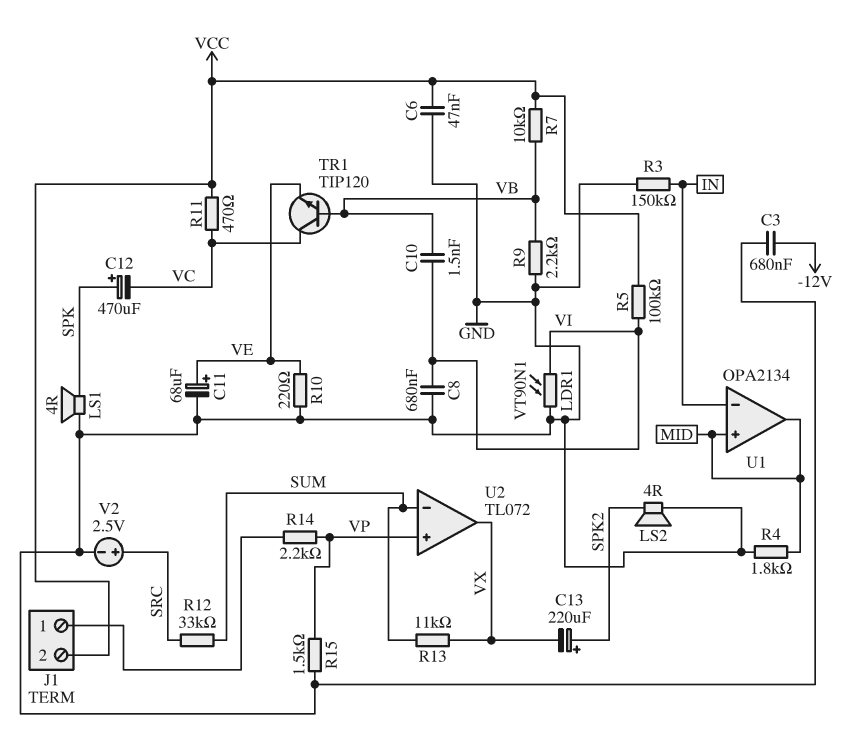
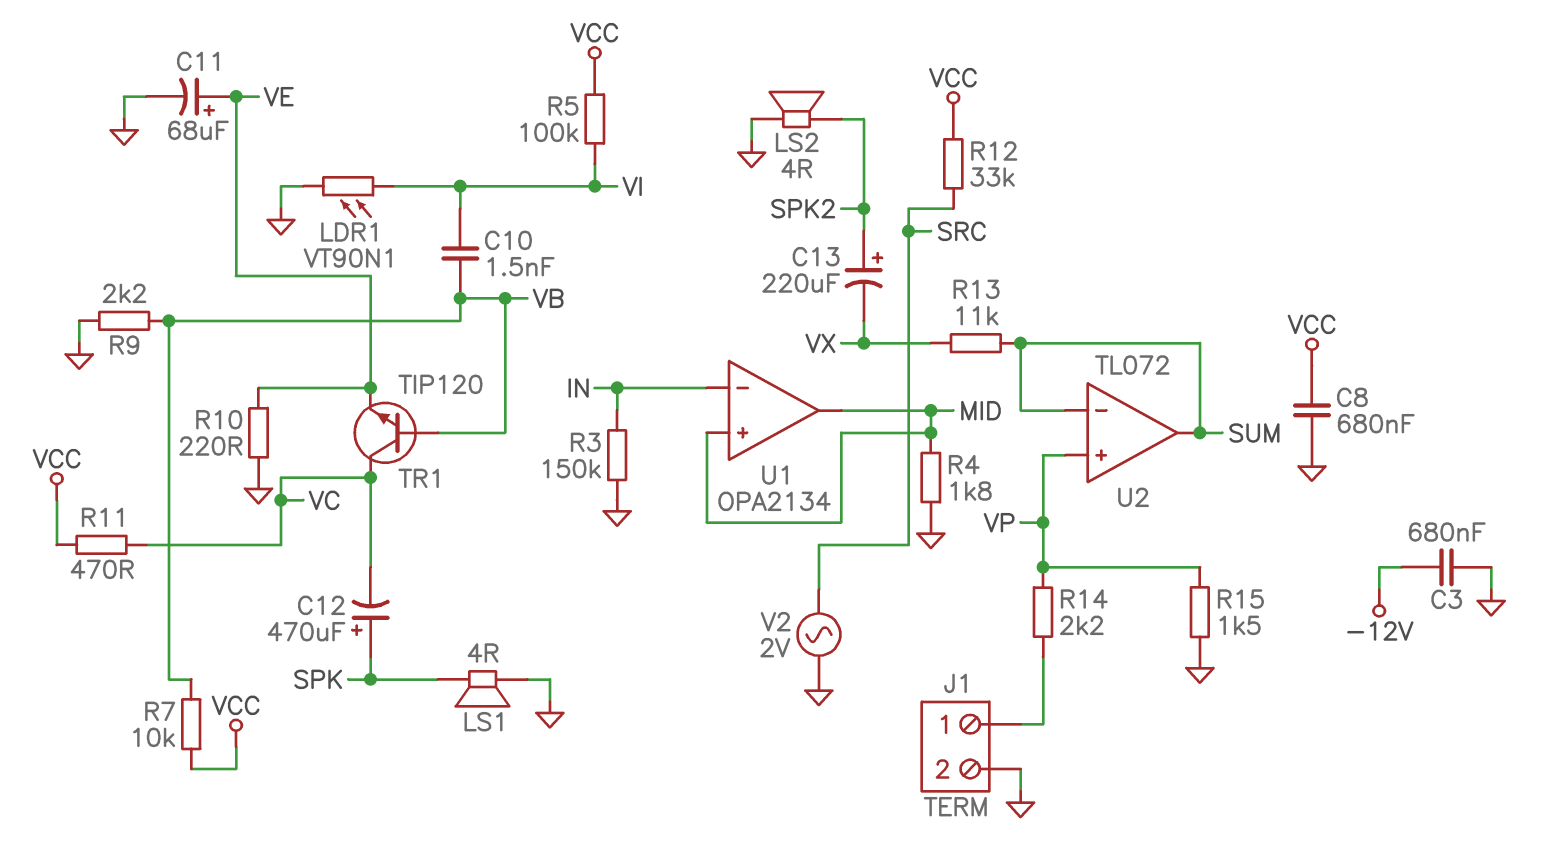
C6: 47nF (GND, VCC) -> none
C8: 680nF (GND, VI) -> 680nF (GND, VCC)
J1 pin 2: VCC -> GND
R12: 33k (SRC, SUM) -> 33k (SRC, VCC)
U2 pin out: VX -> SUM
V2: 2.5V (plus SRC, minus GND) -> AC 2V (GND, SRC)

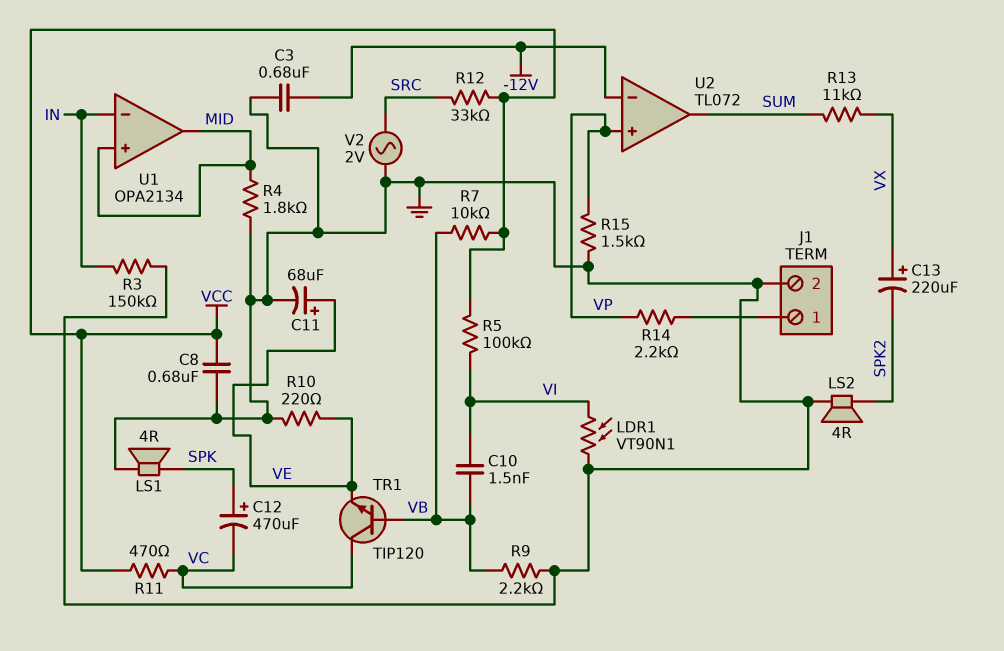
C13: 220uF (plus SPK2, minus VX) -> 220uF (plus VX, minus SPK2)
U2 pin in-: SUM -> -12V

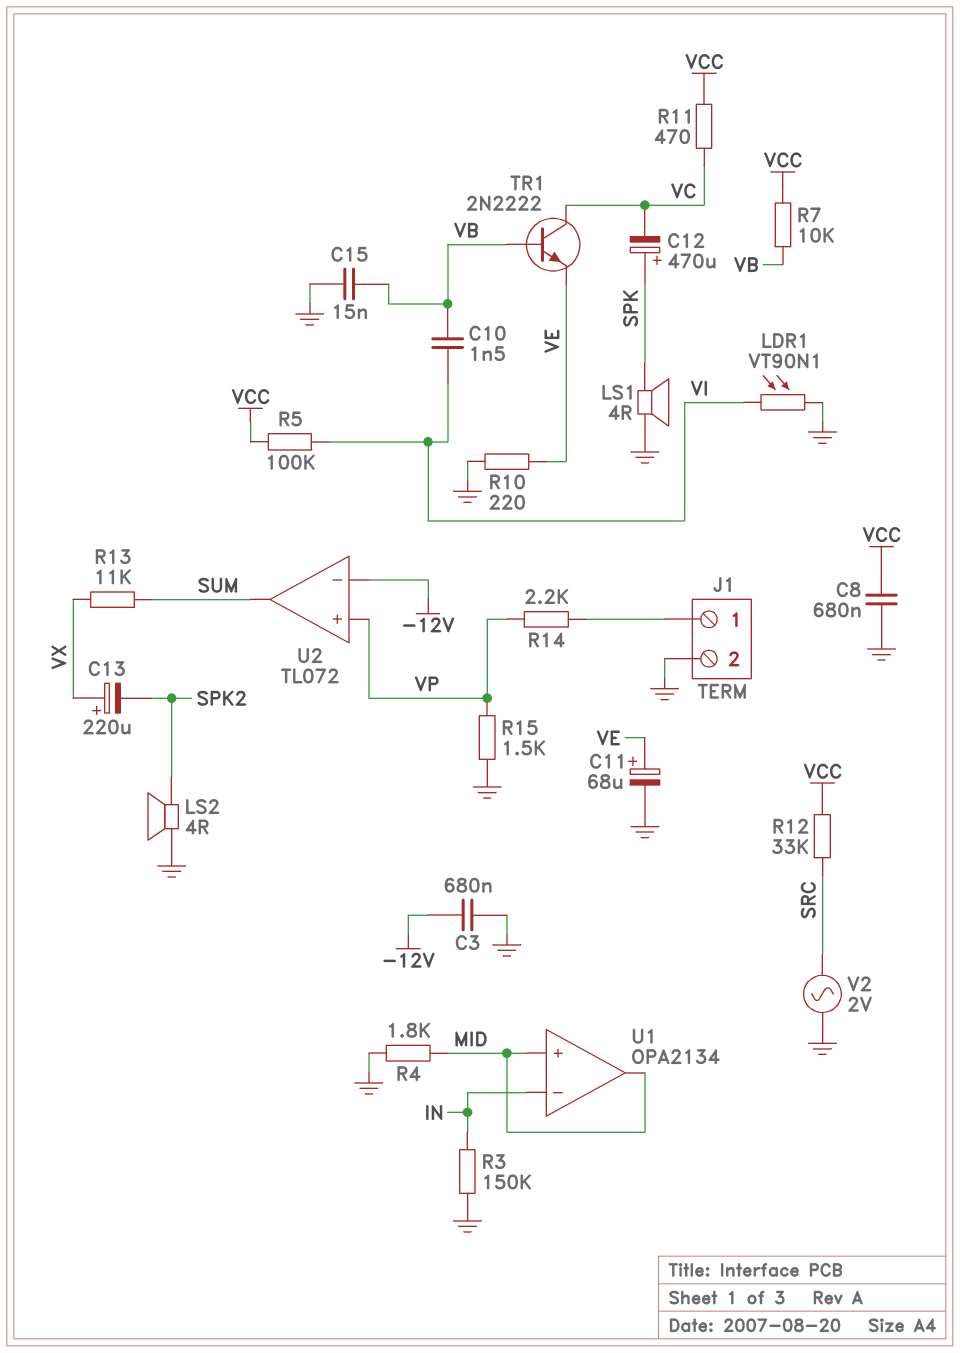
C15: none -> 15nF (GND, VB)
R9: 2.2k (GND, VB) -> none
TR1: NPN TIP120 (B VB, C VC, E VE) -> NPN 2N2222 (B VB, C VC, E VE)

